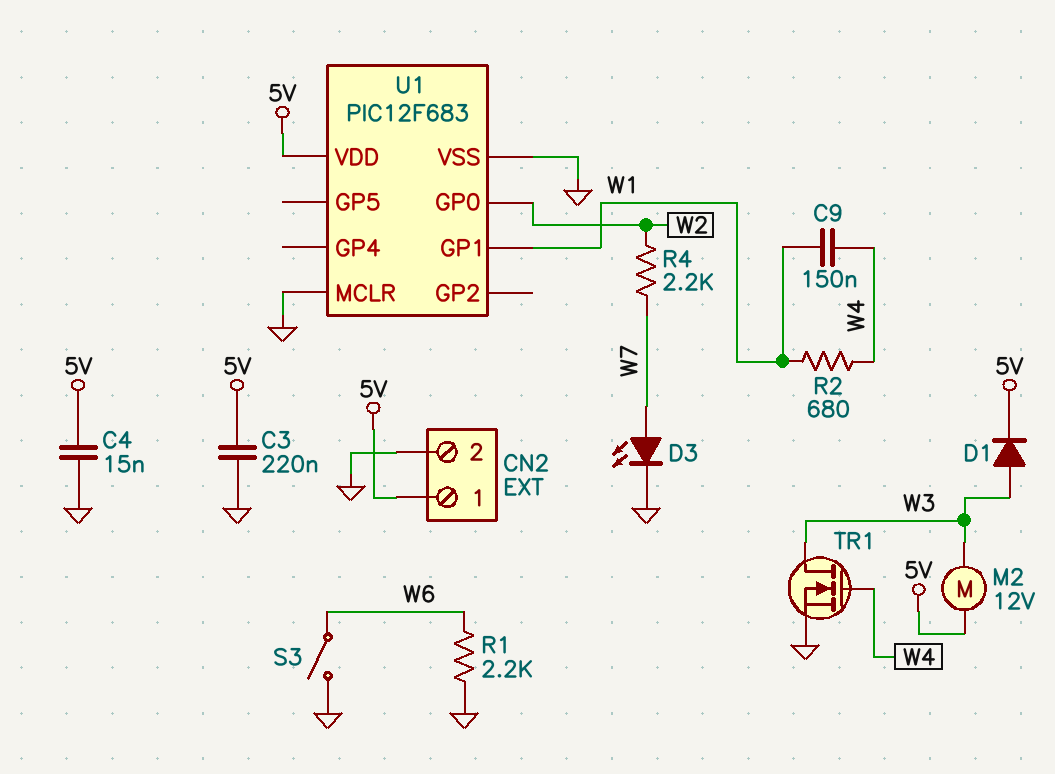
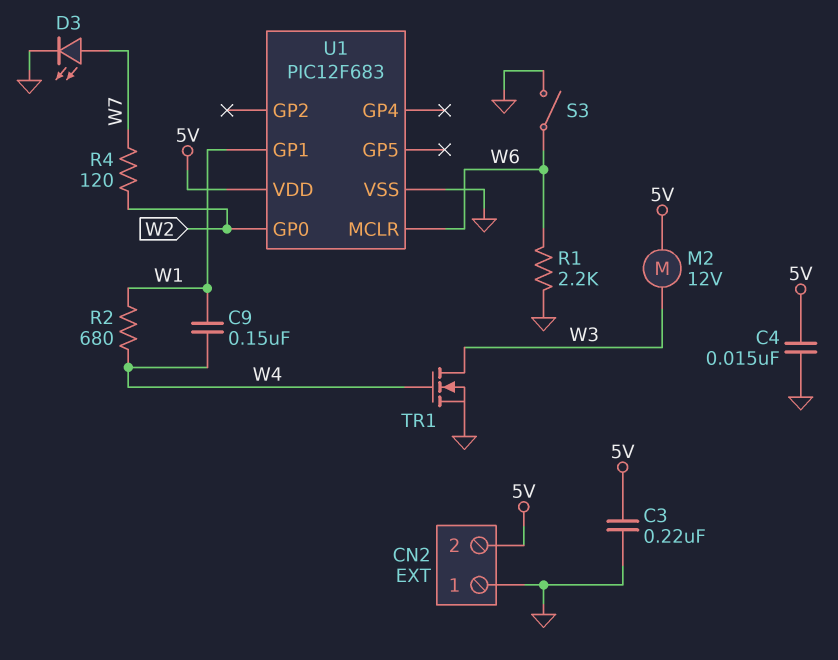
CN2 pin 1: 5V -> GND
CN2 pin 2: GND -> 5V
D1: diode (A W3, K 5V) -> none
R4: 2.2k (W2, W7) -> 120 (W2, W7)
U1 pin MCLR: GND -> W6

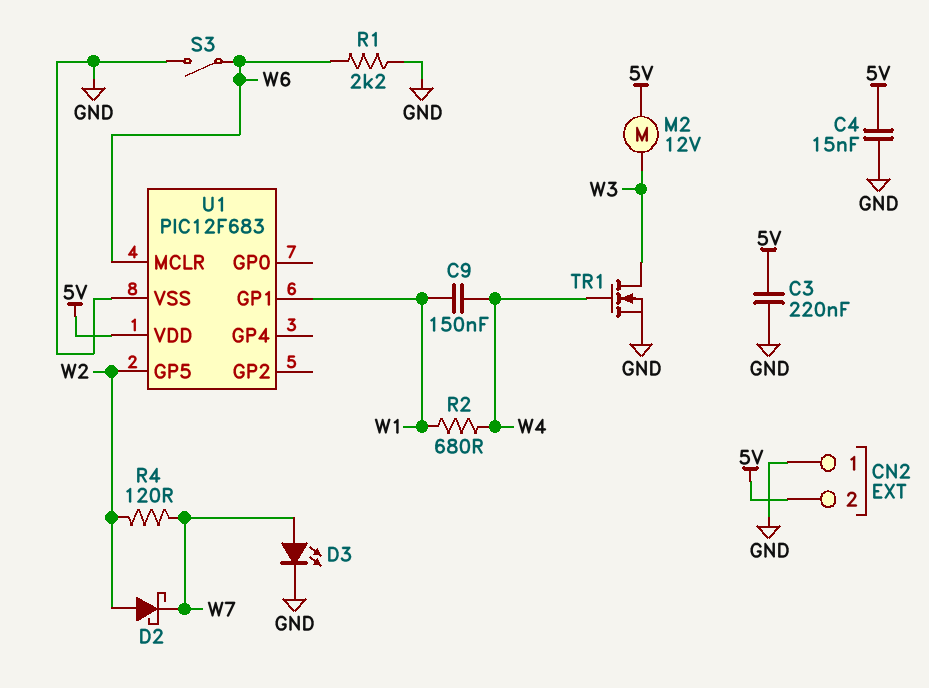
D2: none -> schottky (A W2, K W7)
U1 pin GP0: W2 -> none
U1 pin GP5: none -> W2

